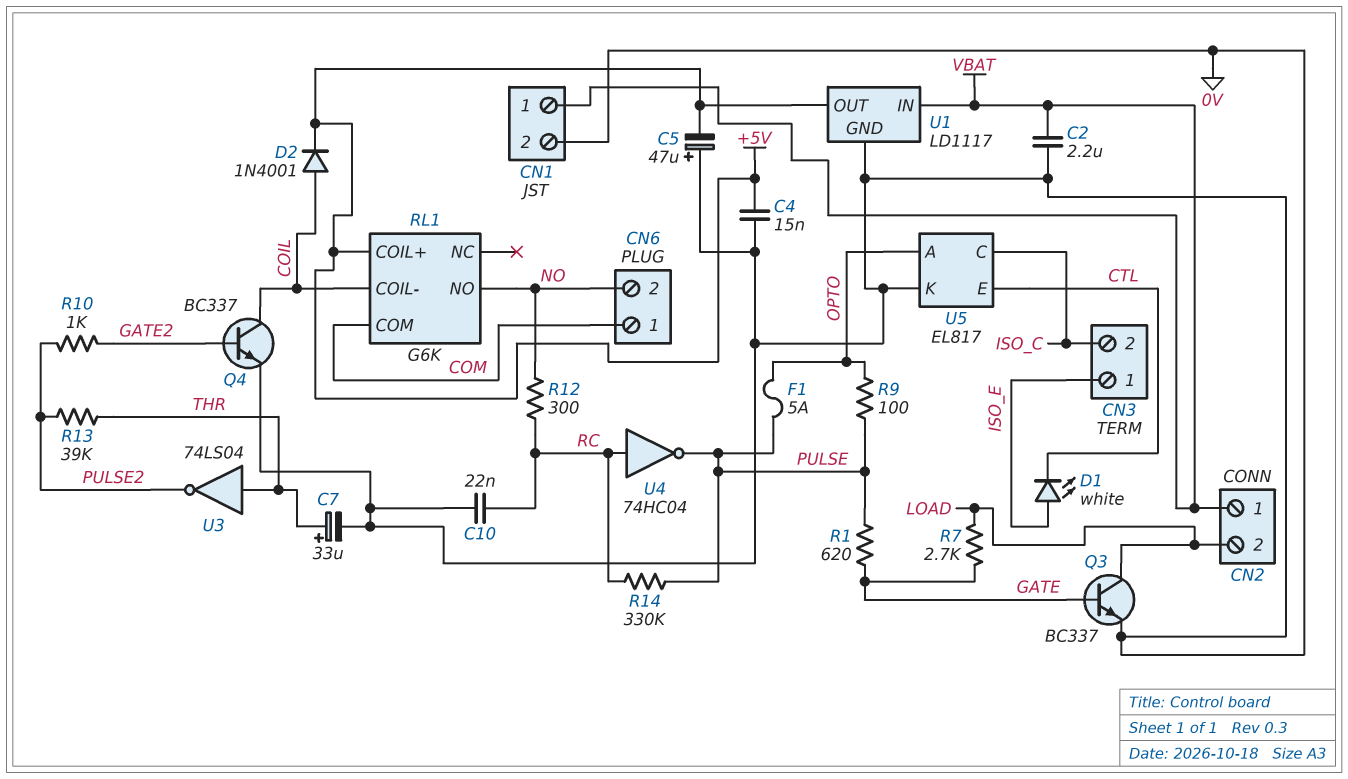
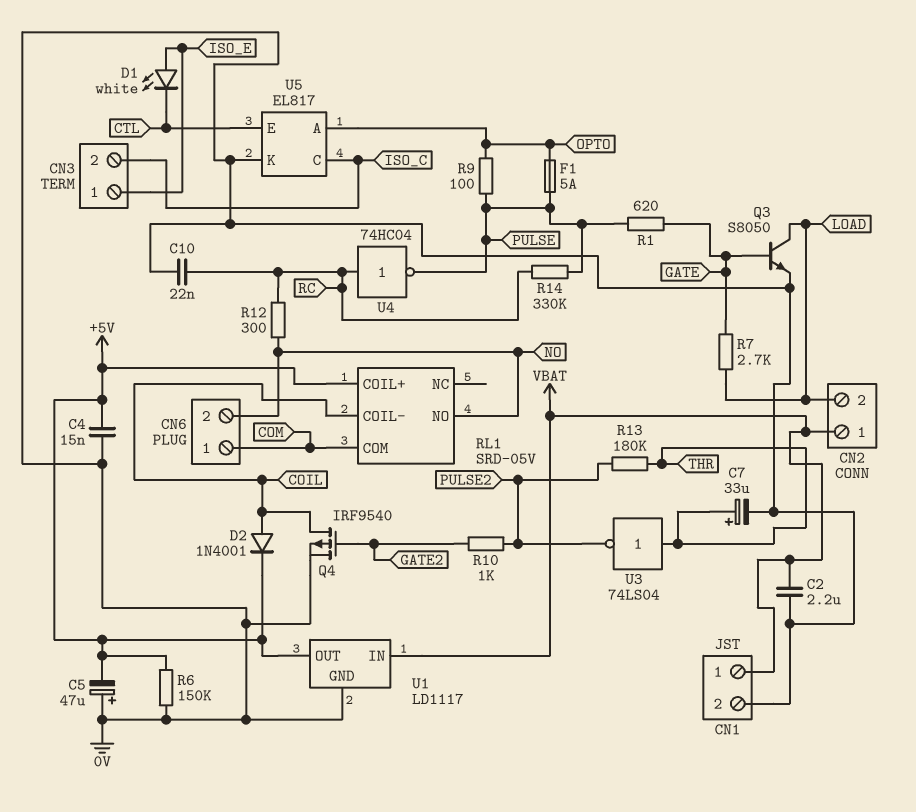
Q3: NPN BC337 (B GATE, C LOAD, E 0V) -> NPN S8050 (B GATE, C LOAD, E 0V)
Q4: NPN BC337 (B GATE2, C COIL, E 0V) -> PMOS IRF9540 (G GATE2, D COIL, S 0V)
R6: none -> 150k (+5V, 0V)
R13: 39k (PULSE2, THR) -> 180k (PULSE2, THR)
RL1: G6K -> SRD-05V

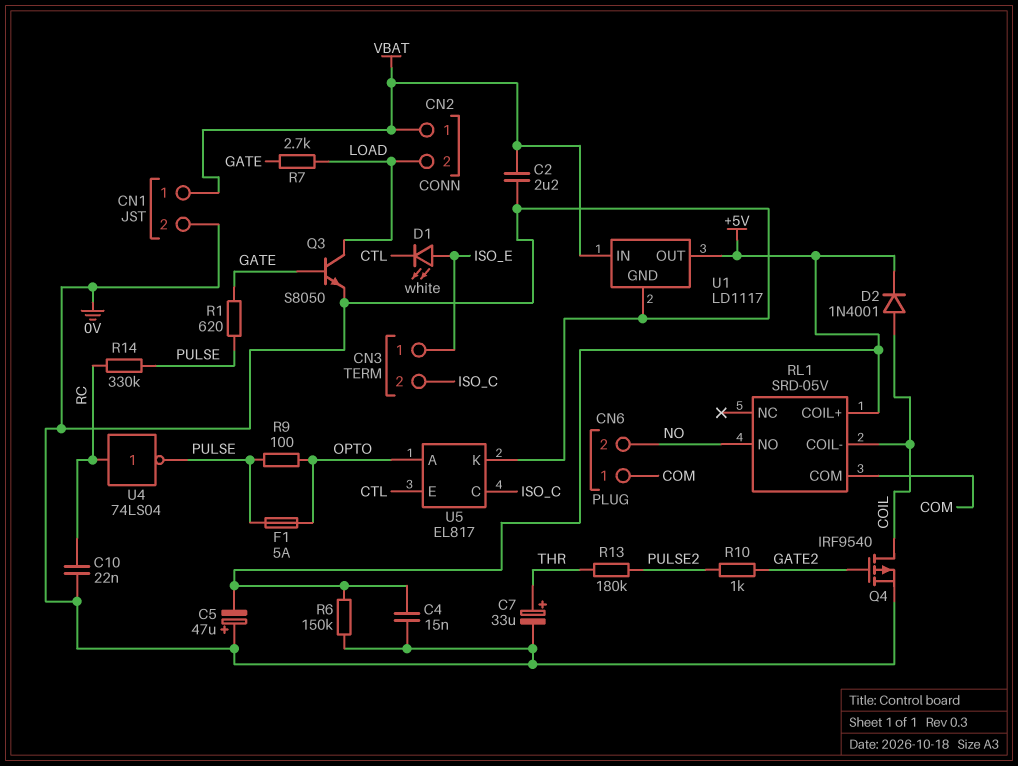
R12: 300 (NO, RC) -> none
U3: NOT 74LS04 (in THR, out PULSE2) -> none
U4: NOT 74HC04 (in RC, out PULSE) -> NOT 74LS04 (in RC, out PULSE)

